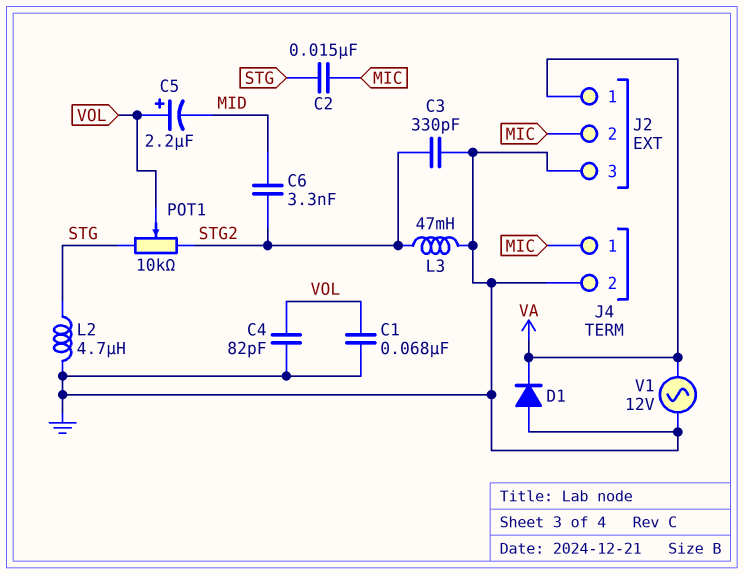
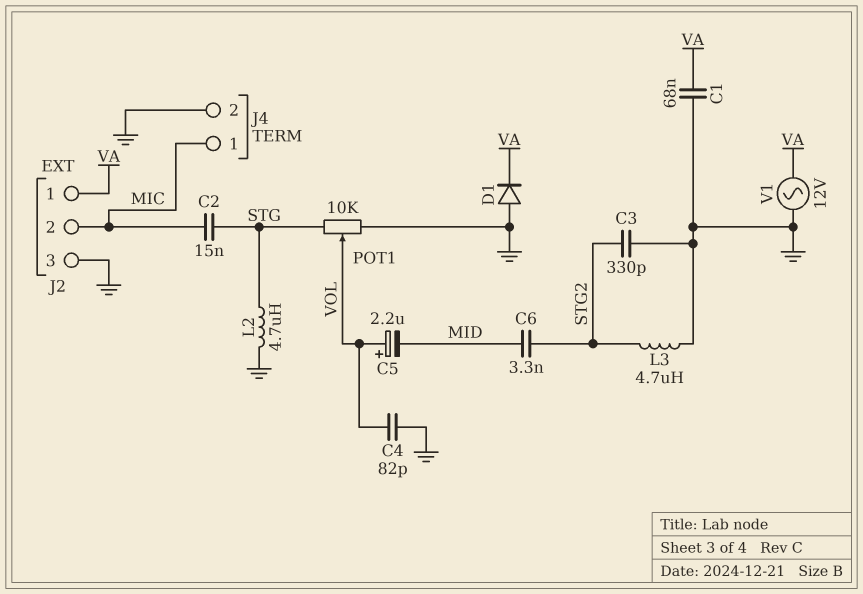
C1: 68nF (GND, VOL) -> 68nF (GND, VA)
L3: 47mH (GND, STG2) -> 4.7uH (GND, STG2)
POT1: 10k (STG, STG2, wiper VOL) -> 10k (GND, STG, wiper VOL)

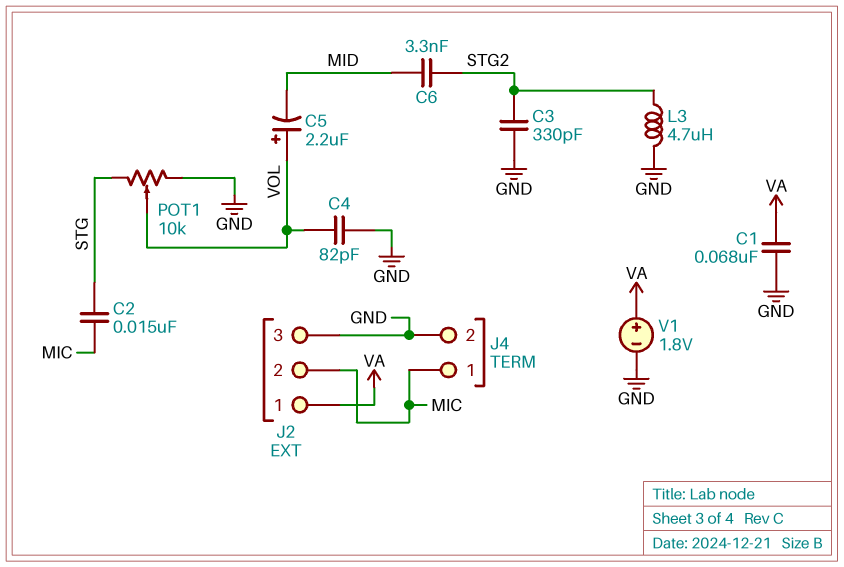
D1: diode (A GND, K VA) -> none
L2: 4.7uH (GND, STG) -> none
V1: AC 12V (GND, VA) -> 1.8V (plus VA, minus GND)

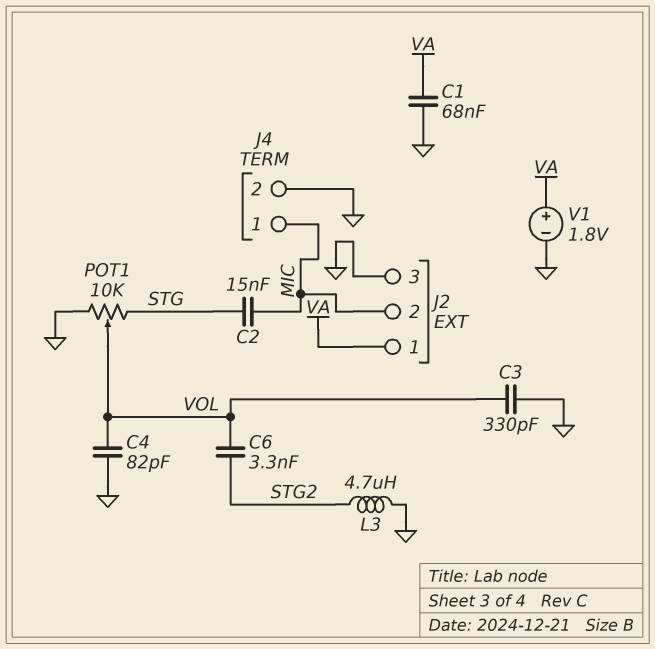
C3: 330pF (GND, STG2) -> 330pF (GND, VOL)
C5: 2.2uF (plus VOL, minus MID) -> none
C6: 3.3nF (MID, STG2) -> 3.3nF (STG2, VOL)

